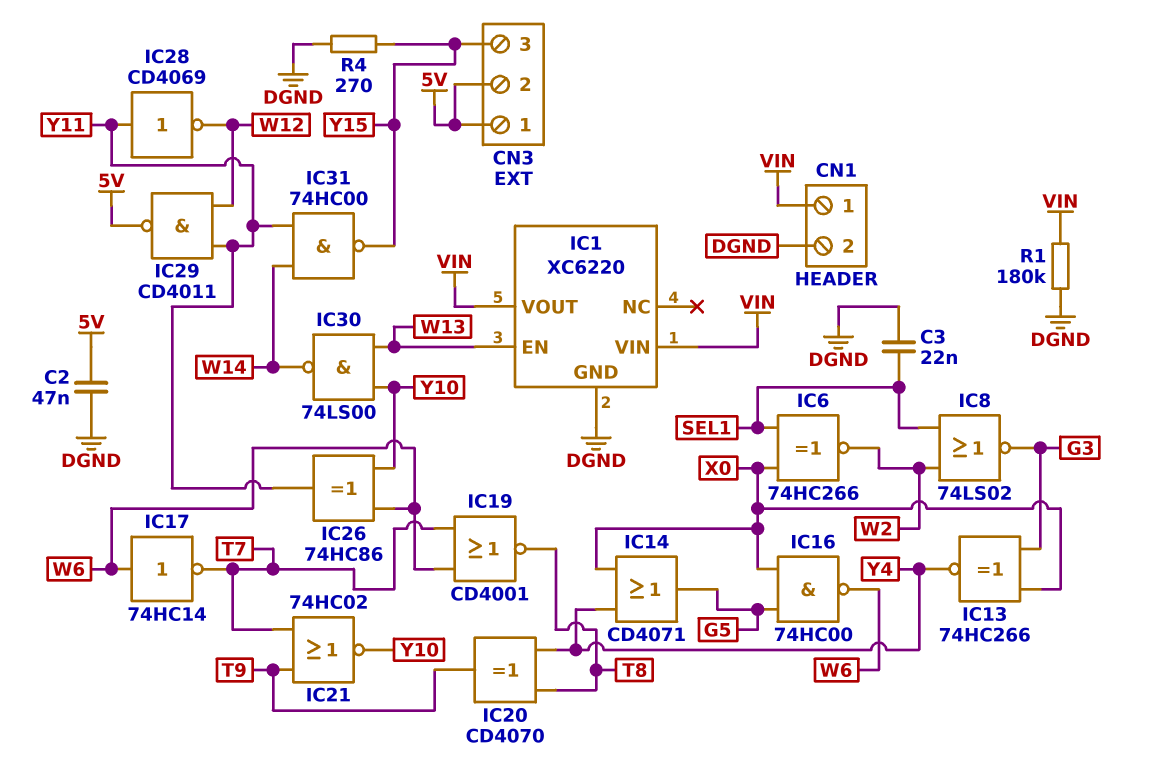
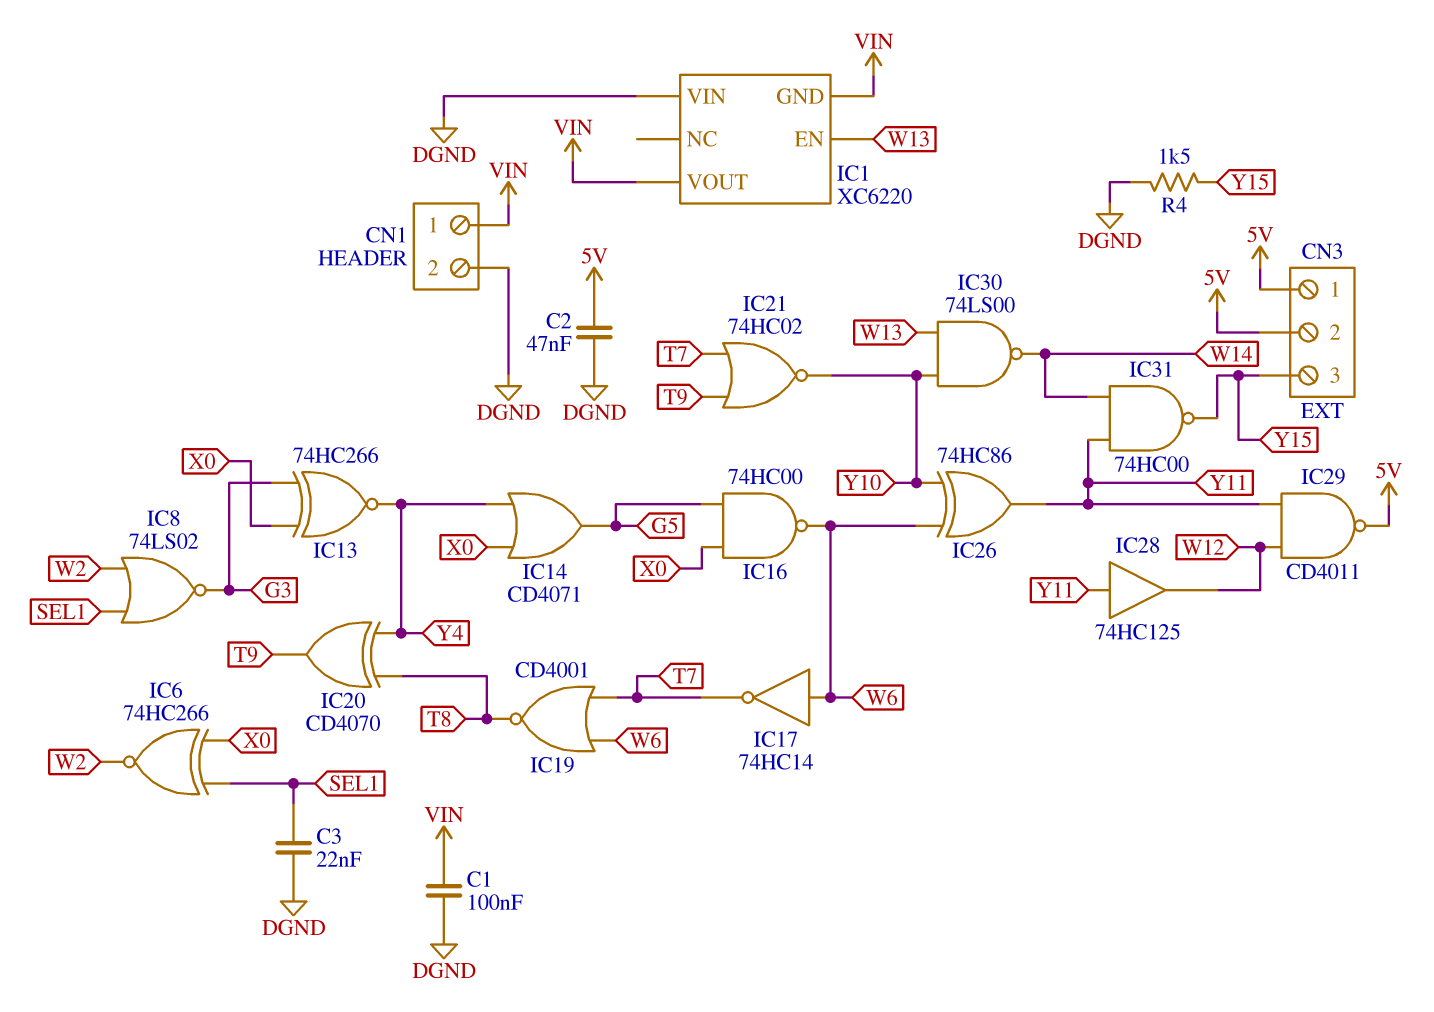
C1: none -> 100nF (DGND, VIN)
IC1 pin GND: DGND -> VIN
IC1 pin VIN: VIN -> DGND
IC28: NOT CD4069 (in Y11, out W12) -> buffer 74HC125 (in Y11, out W12)
R1: 180k (DGND, VIN) -> none
R4: 270 (DGND, Y15) -> 1.5k (DGND, Y15)

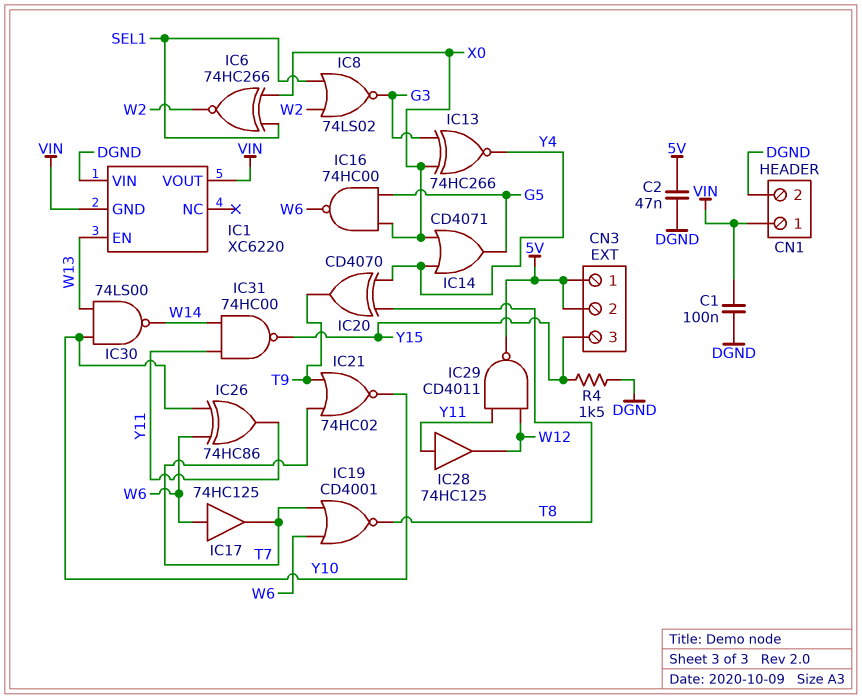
C3: 22nF (DGND, SEL1) -> none
IC17: NOT 74HC14 (in W6, out T7) -> buffer 74HC125 (in W6, out T7)

